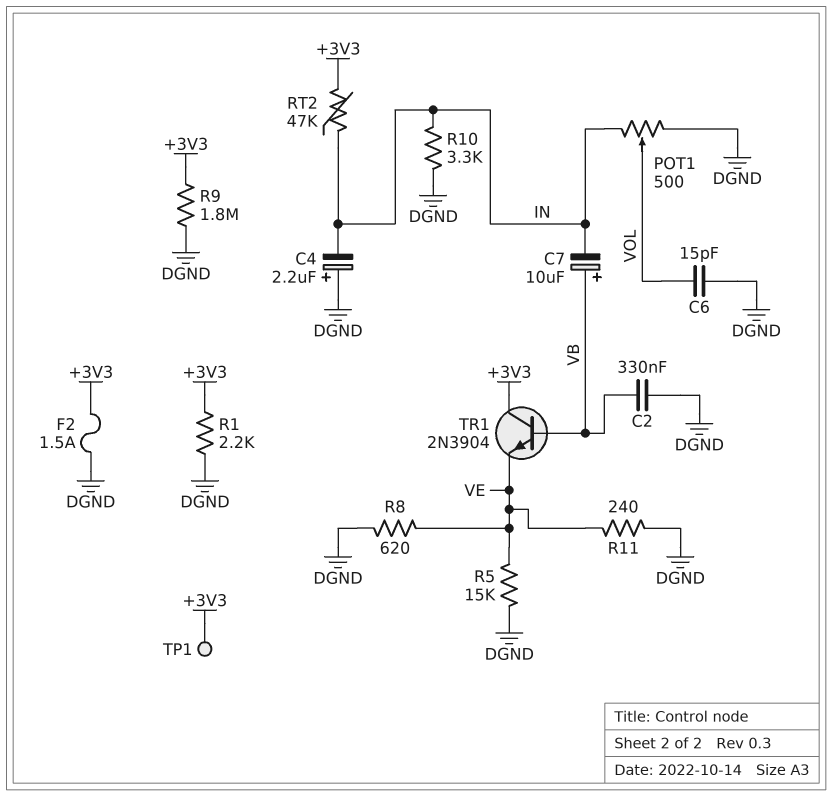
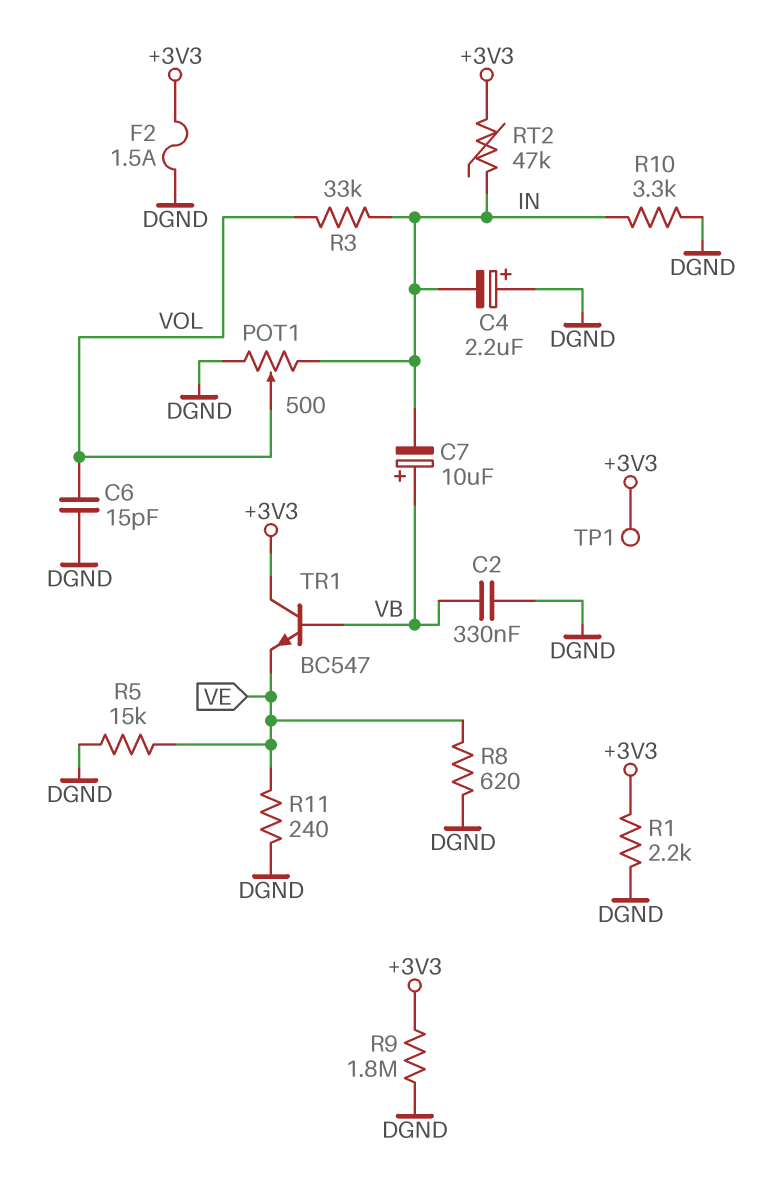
R3: none -> 33k (IN, VOL)
TR1: NPN 2N3904 (B VB, C +3V3, E VE) -> NPN BC547 (B VB, C +3V3, E VE)

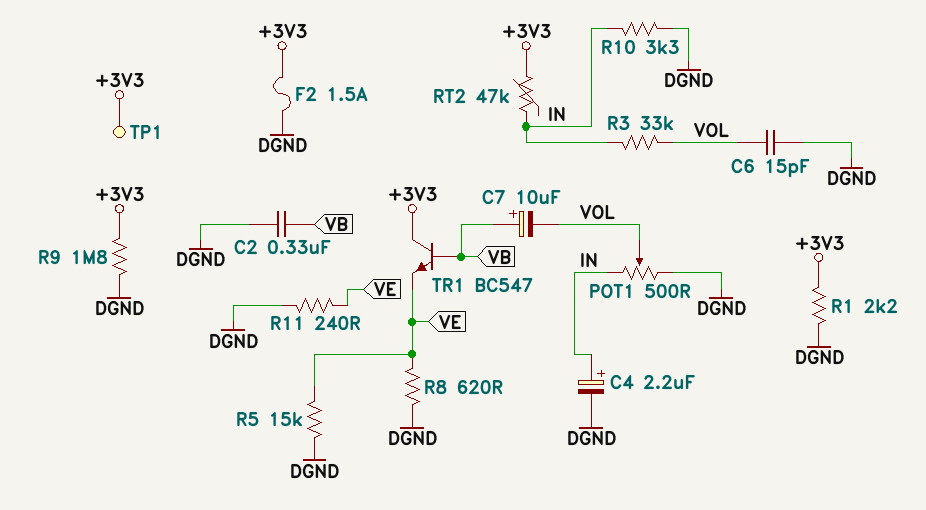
C4: 2.2uF (plus DGND, minus IN) -> 2.2uF (plus IN, minus DGND)
C7: 10uF (plus VB, minus IN) -> 10uF (plus VB, minus VOL)

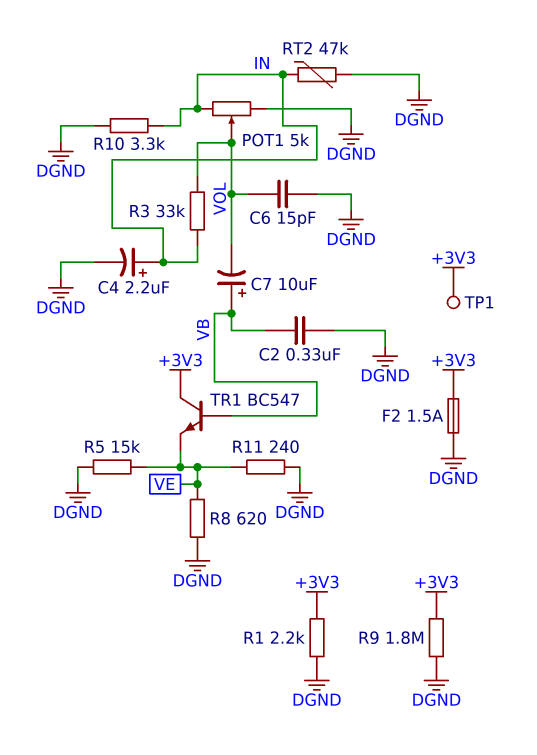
POT1: 500 (DGND, IN, wiper VOL) -> 5k (DGND, IN, wiper VOL)
RT2: 47k (+3V3, IN) -> 47k (DGND, IN)

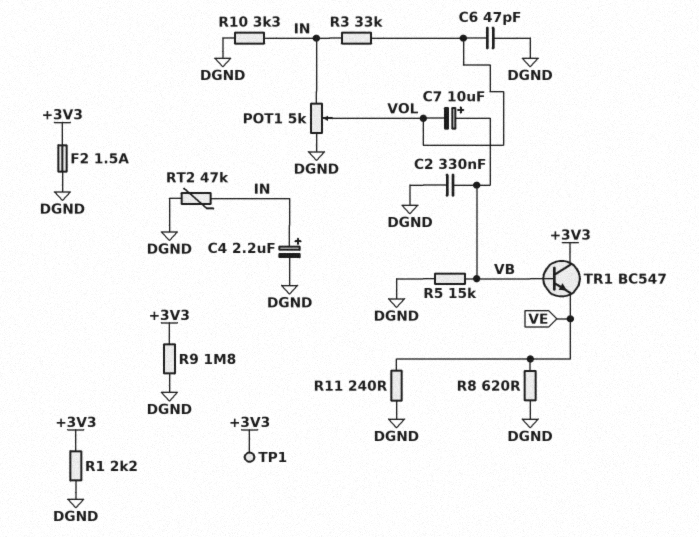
C6: 15pF (DGND, VOL) -> 47pF (DGND, VOL)
R5: 15k (DGND, VE) -> 15k (DGND, VB)

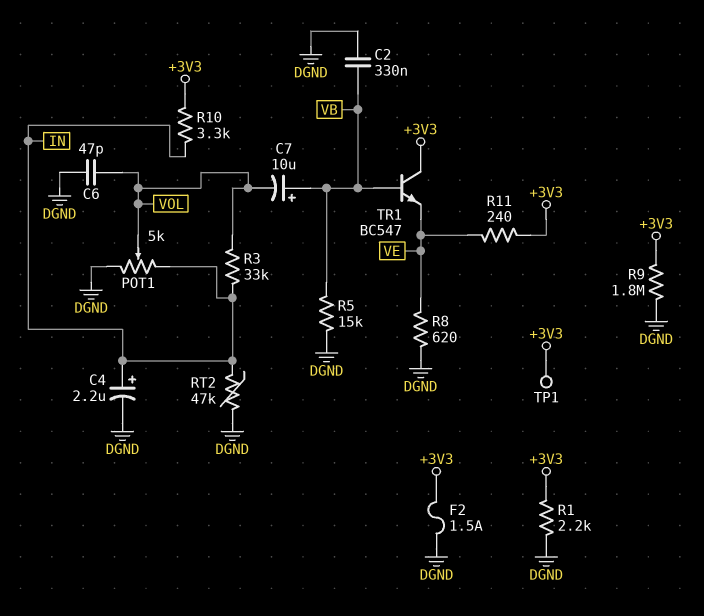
R10: 3.3k (DGND, IN) -> 3.3k (+3V3, IN)
R11: 240 (DGND, VE) -> 240 (+3V3, VE)

